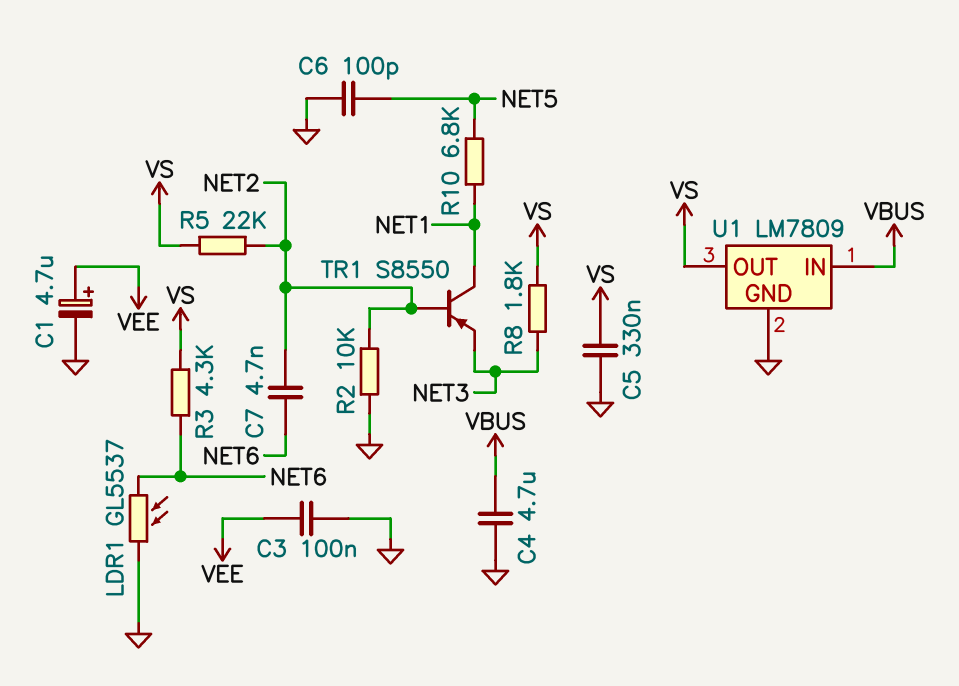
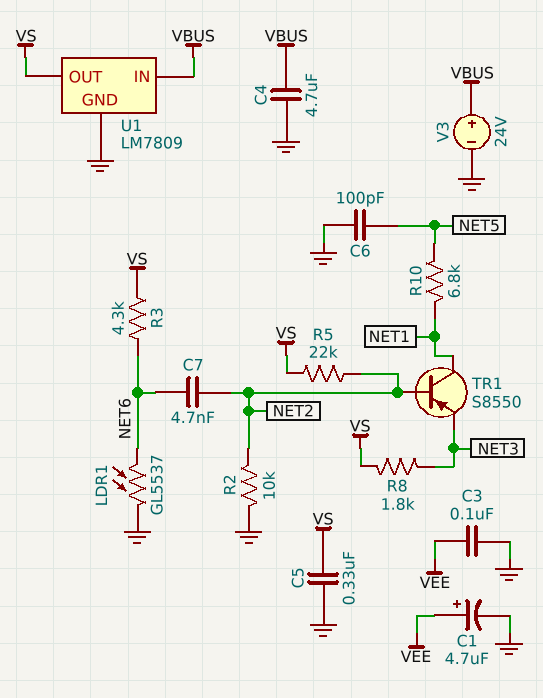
V3: none -> 24V (plus VBUS, minus GND)

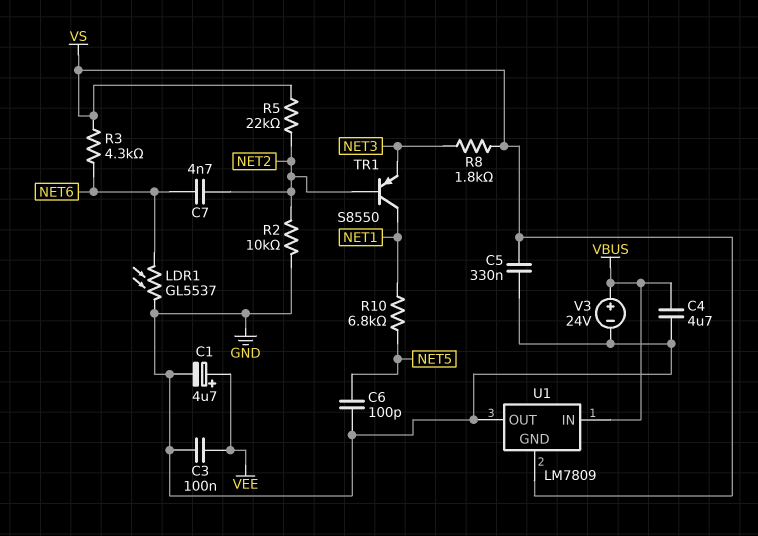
U1 pin GND: GND -> VS
U1 pin OUT: VS -> GND

